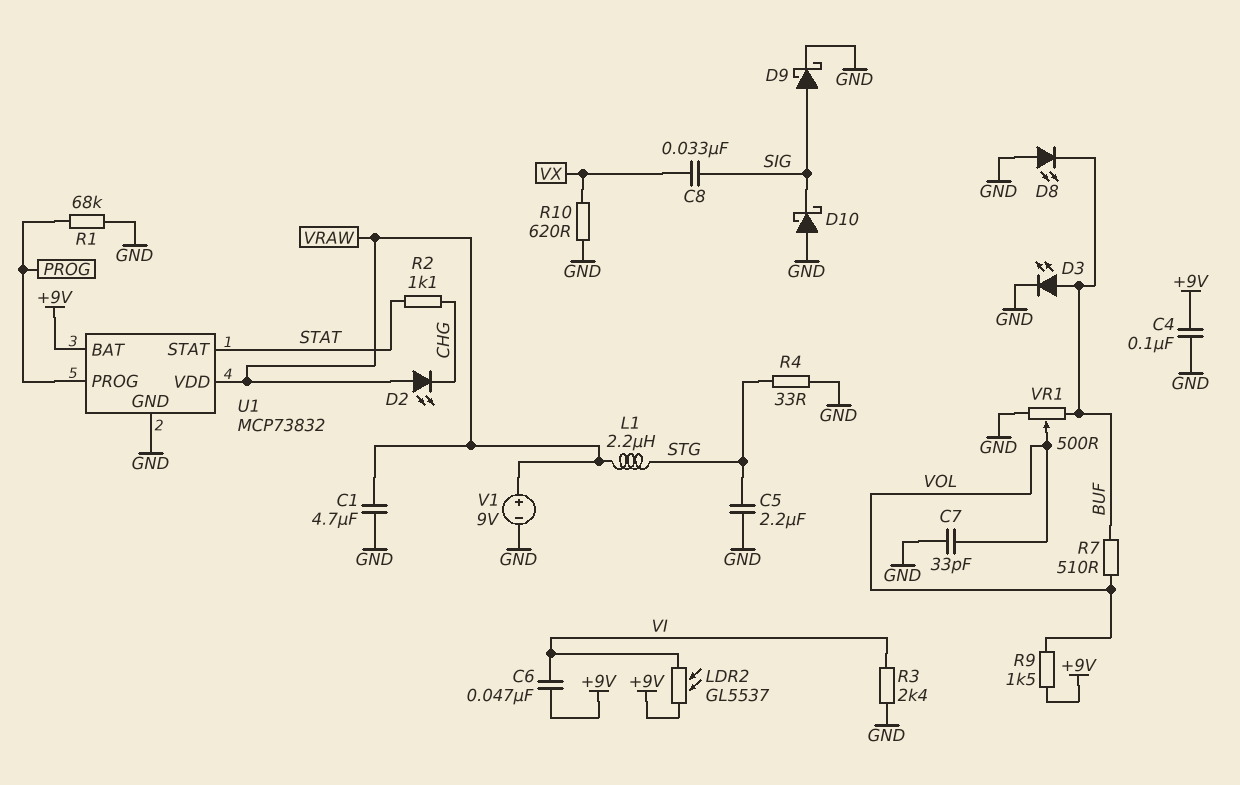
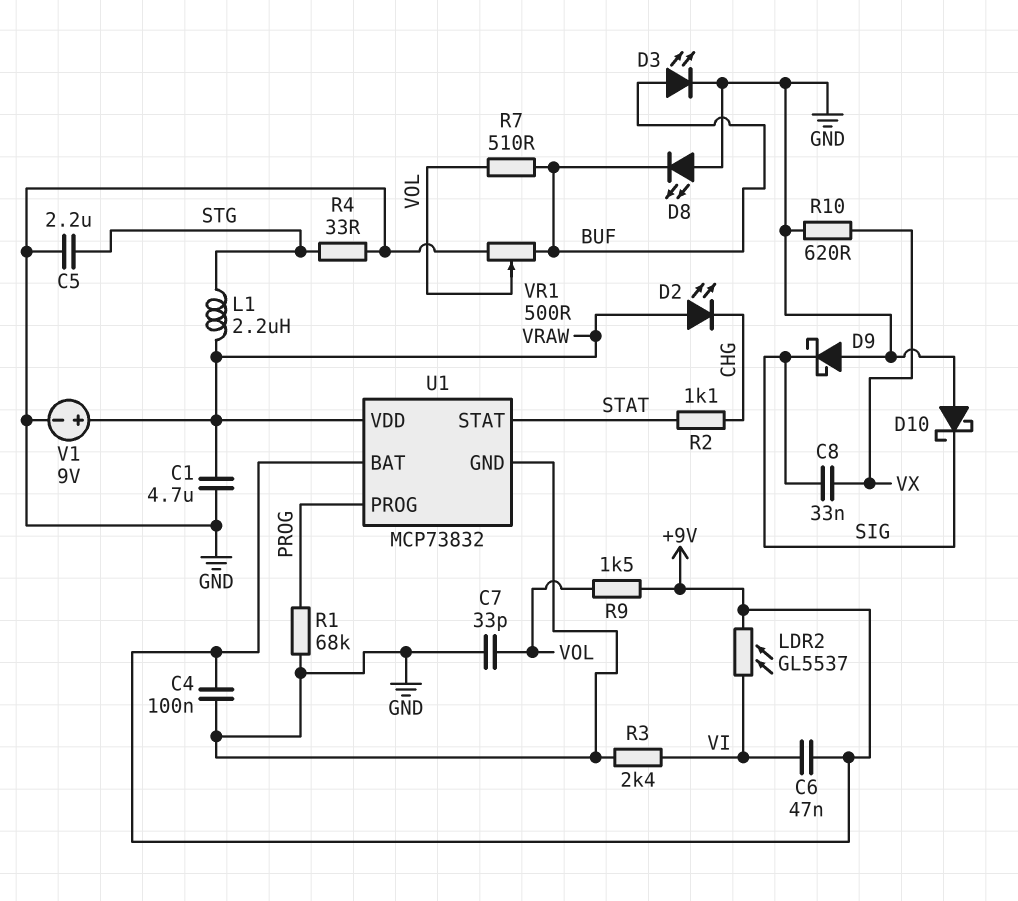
D9: schottky (A SIG, K GND) -> schottky (A GND, K SIG)

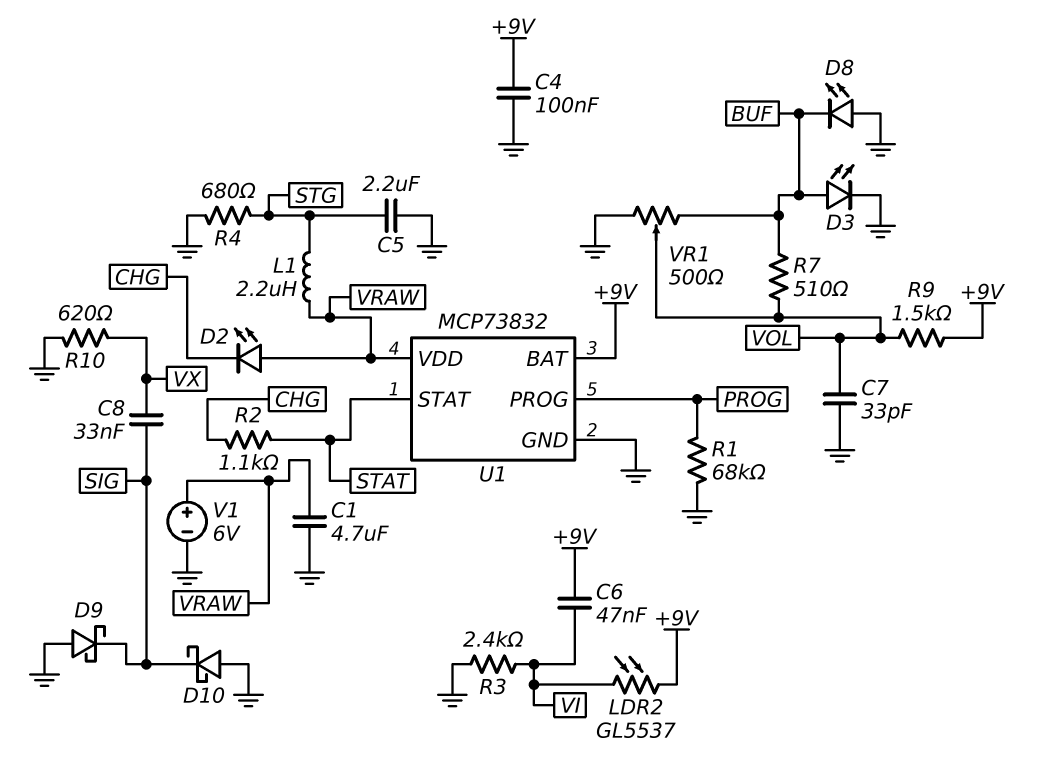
R4: 33 (GND, STG) -> 680 (GND, STG)
V1: 9V (plus VRAW, minus GND) -> 6V (plus VRAW, minus GND)

